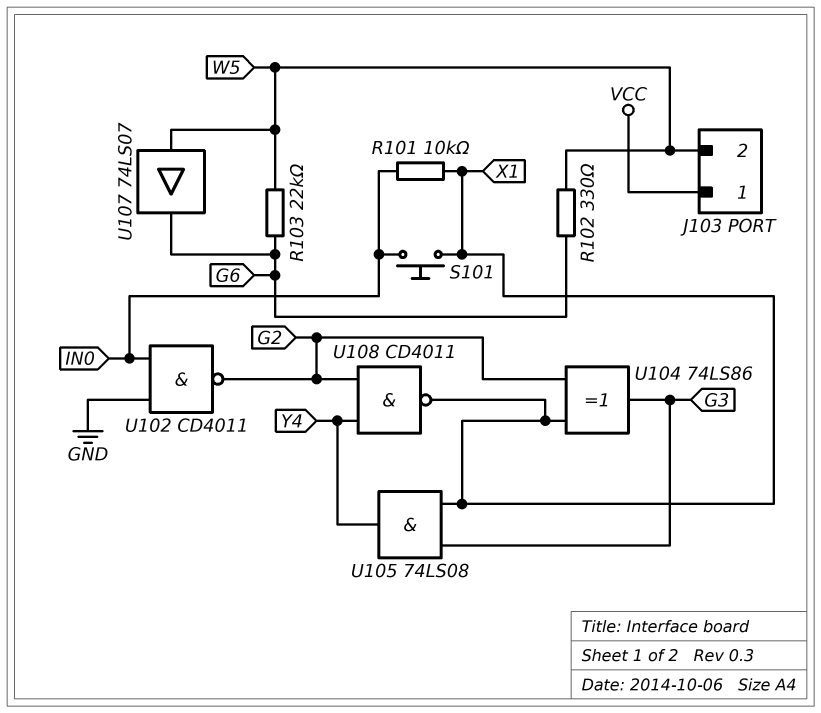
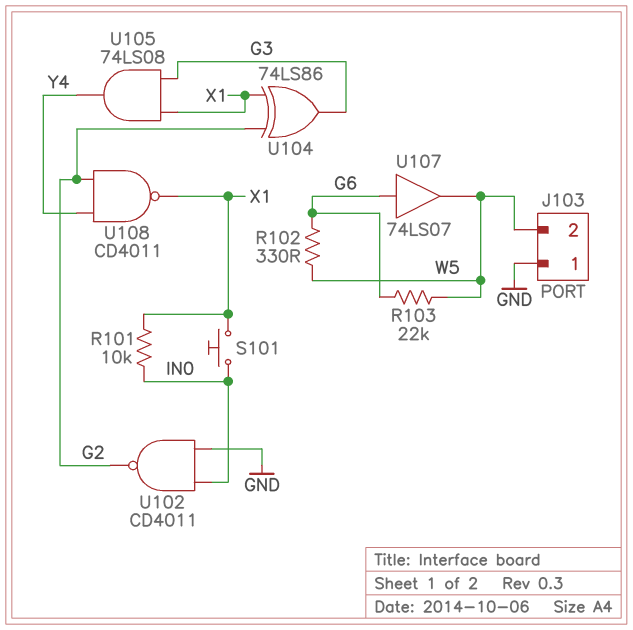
J103 pin 1: VCC -> GND
U107: buffer 74LS07 (in W5, out G6) -> buffer 74LS07 (in G6, out W5)

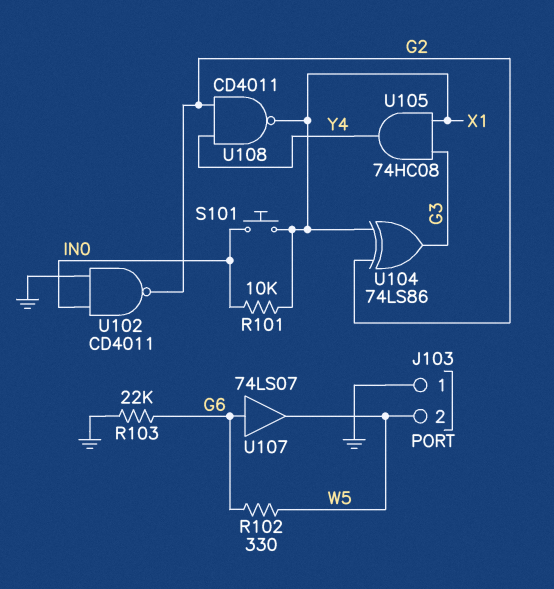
R103: 22k (G6, W5) -> 22k (G6, GND)
U105: AND 74LS08 (in G3, in X1, out Y4) -> AND 74HC08 (in G3, in X1, out Y4)

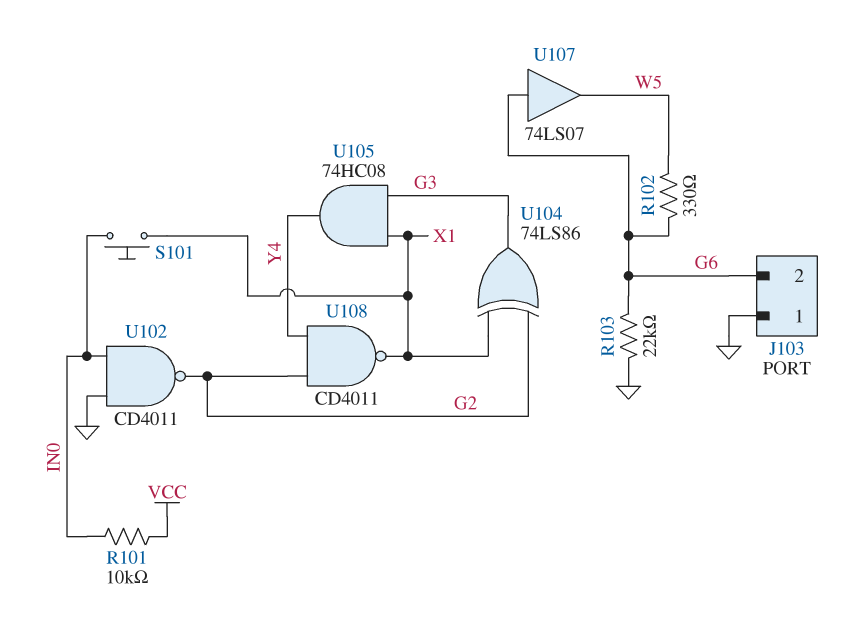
J103 pin 2: W5 -> G6
R101: 10k (IN0, X1) -> 10k (IN0, VCC)

